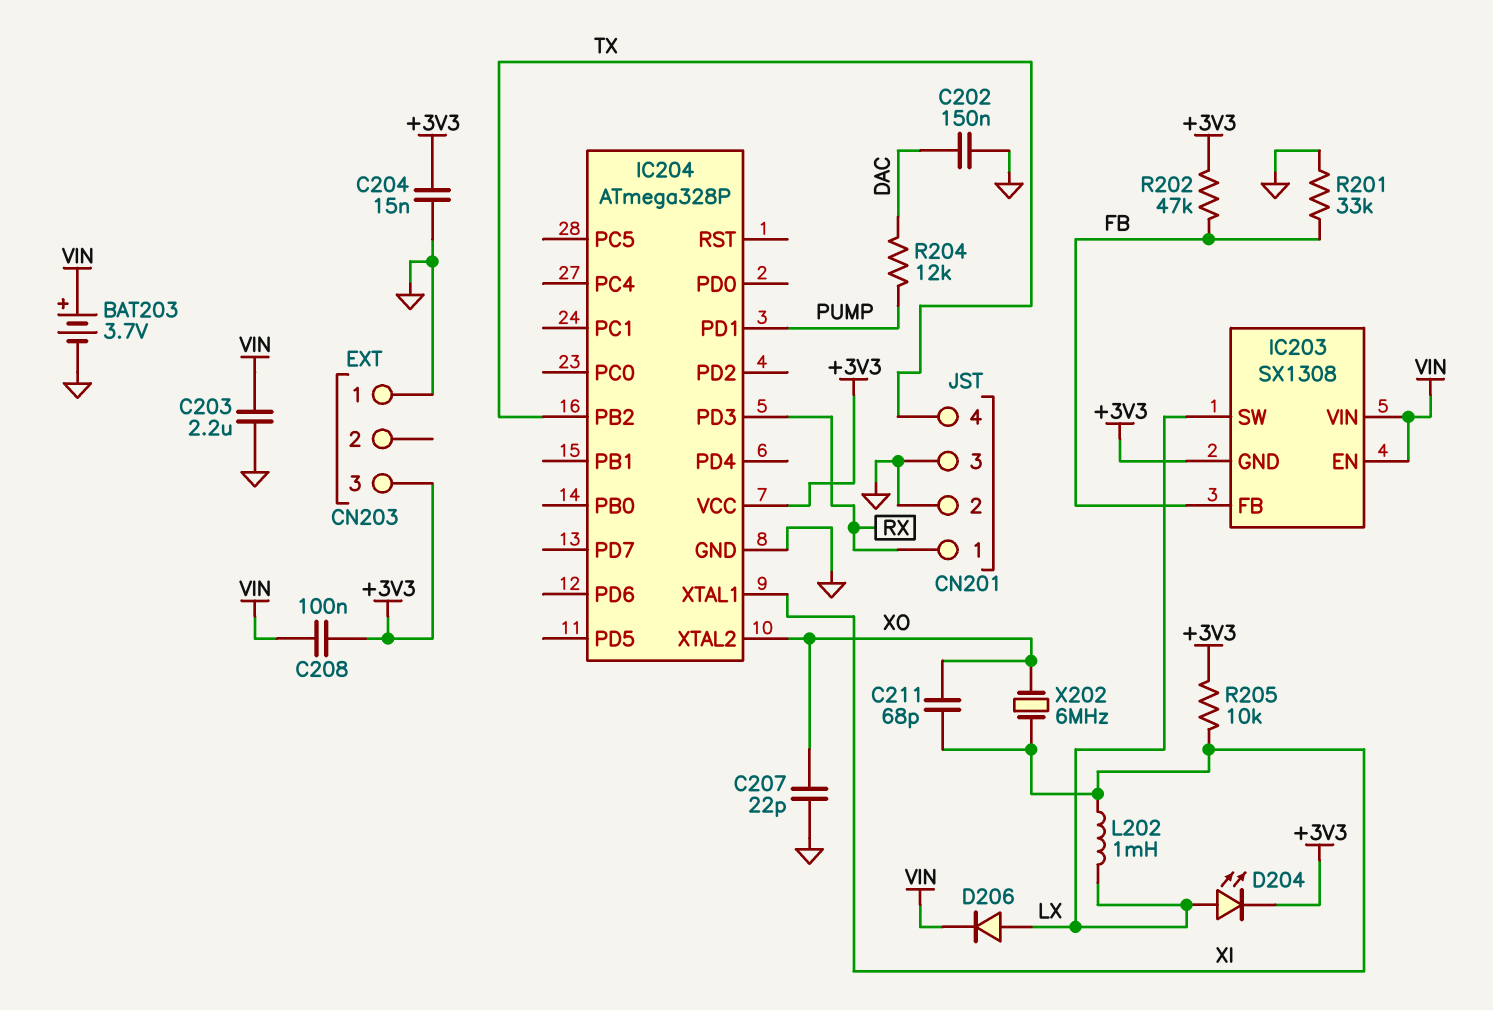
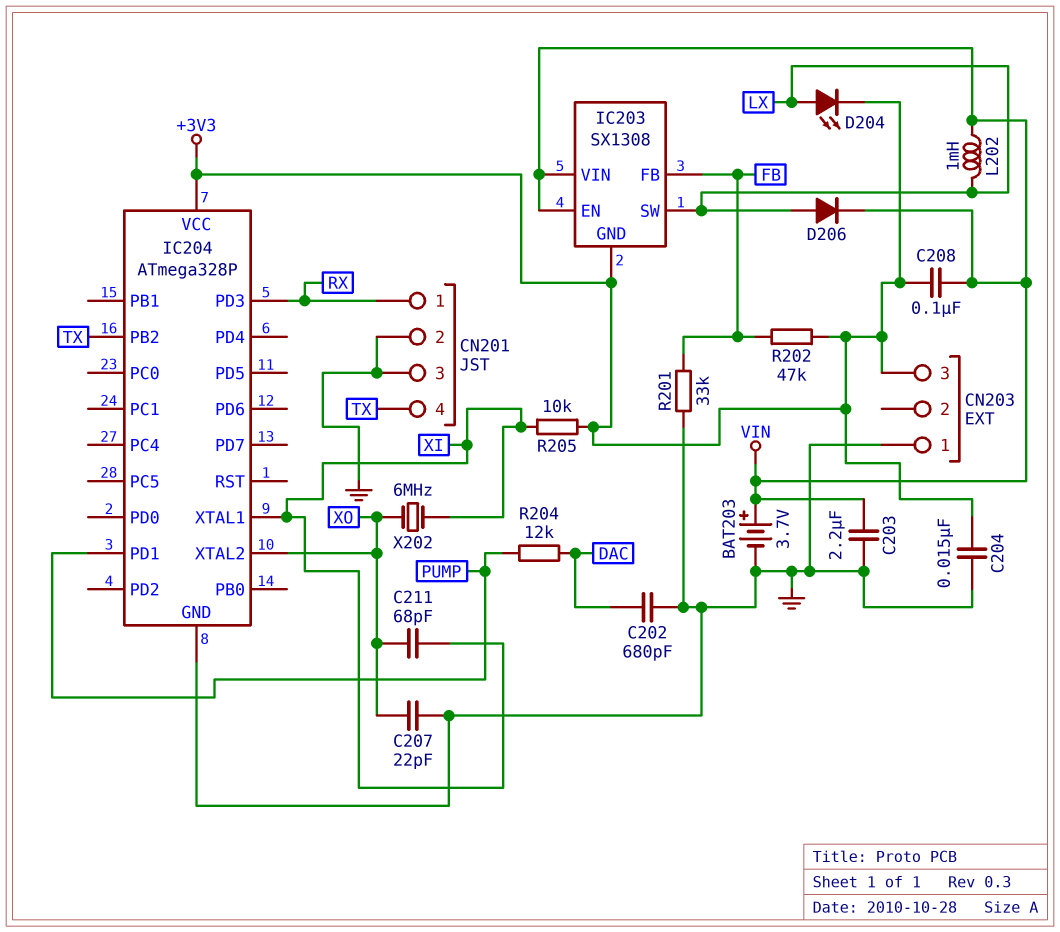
C202: 150nF (DAC, GND) -> 680pF (DAC, GND)
L202: 1mH (LX, XI) -> 1mH (LX, VIN)

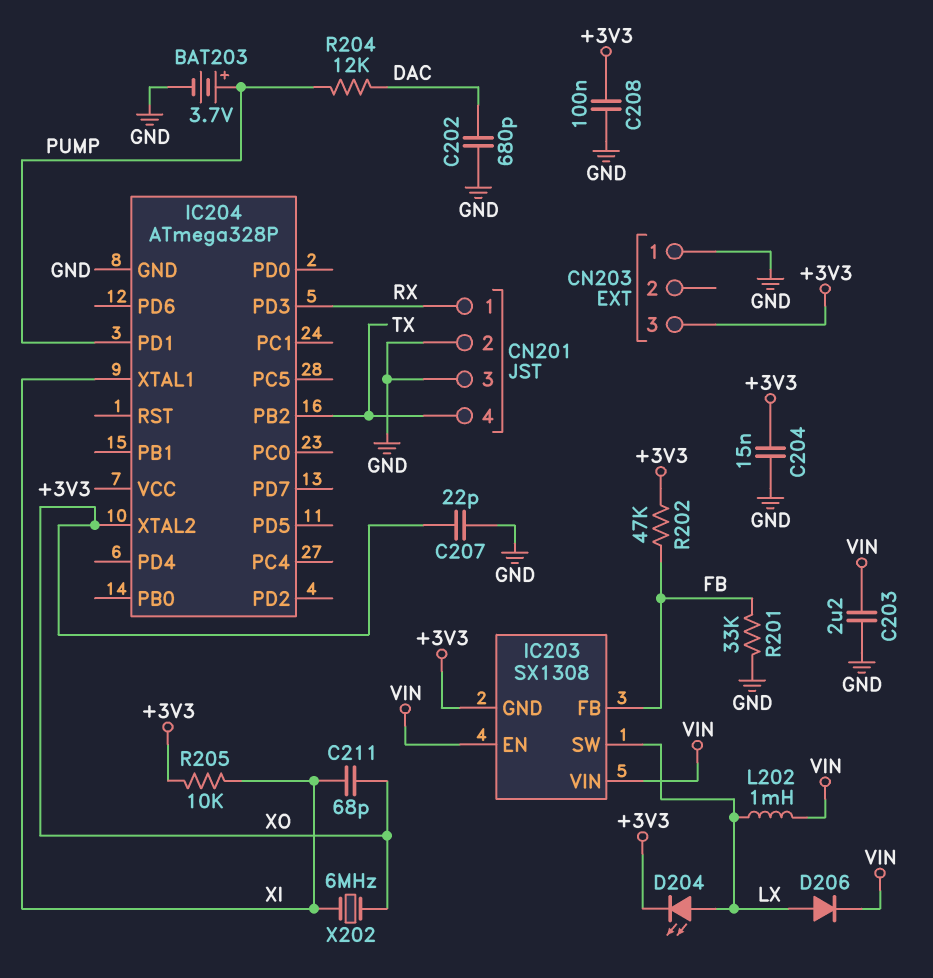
BAT203: 3.7V (plus VIN, minus GND) -> 3.7V (plus PUMP, minus GND)
C208: 100nF (+3V3, VIN) -> 100nF (+3V3, GND)

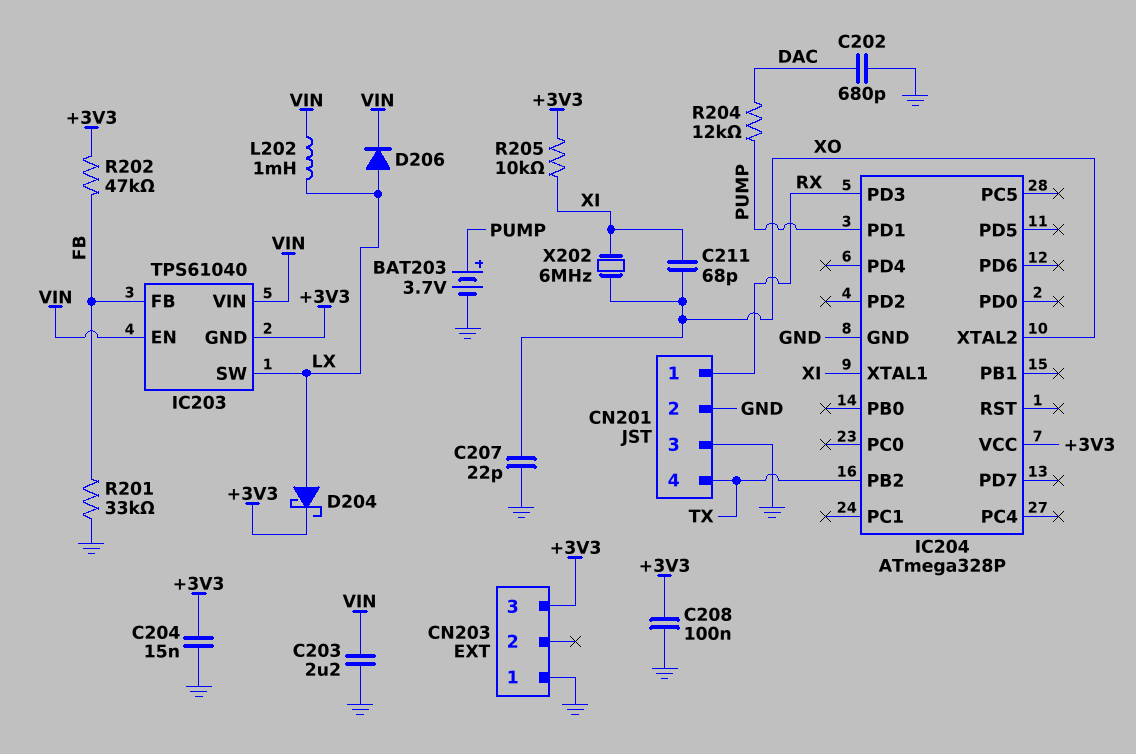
D204: LED (A LX, K +3V3) -> schottky (A LX, K +3V3)
IC203: SX1308 -> TPS61040

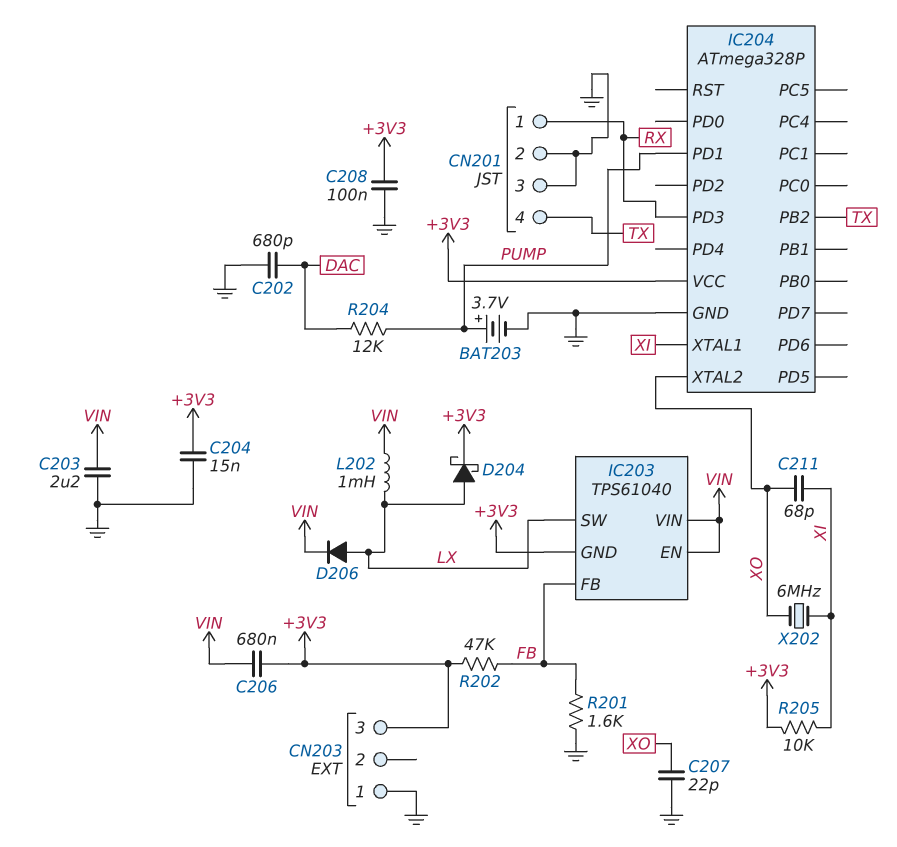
C206: none -> 680nF (+3V3, VIN)
R201: 33k (FB, GND) -> 1.6k (FB, GND)

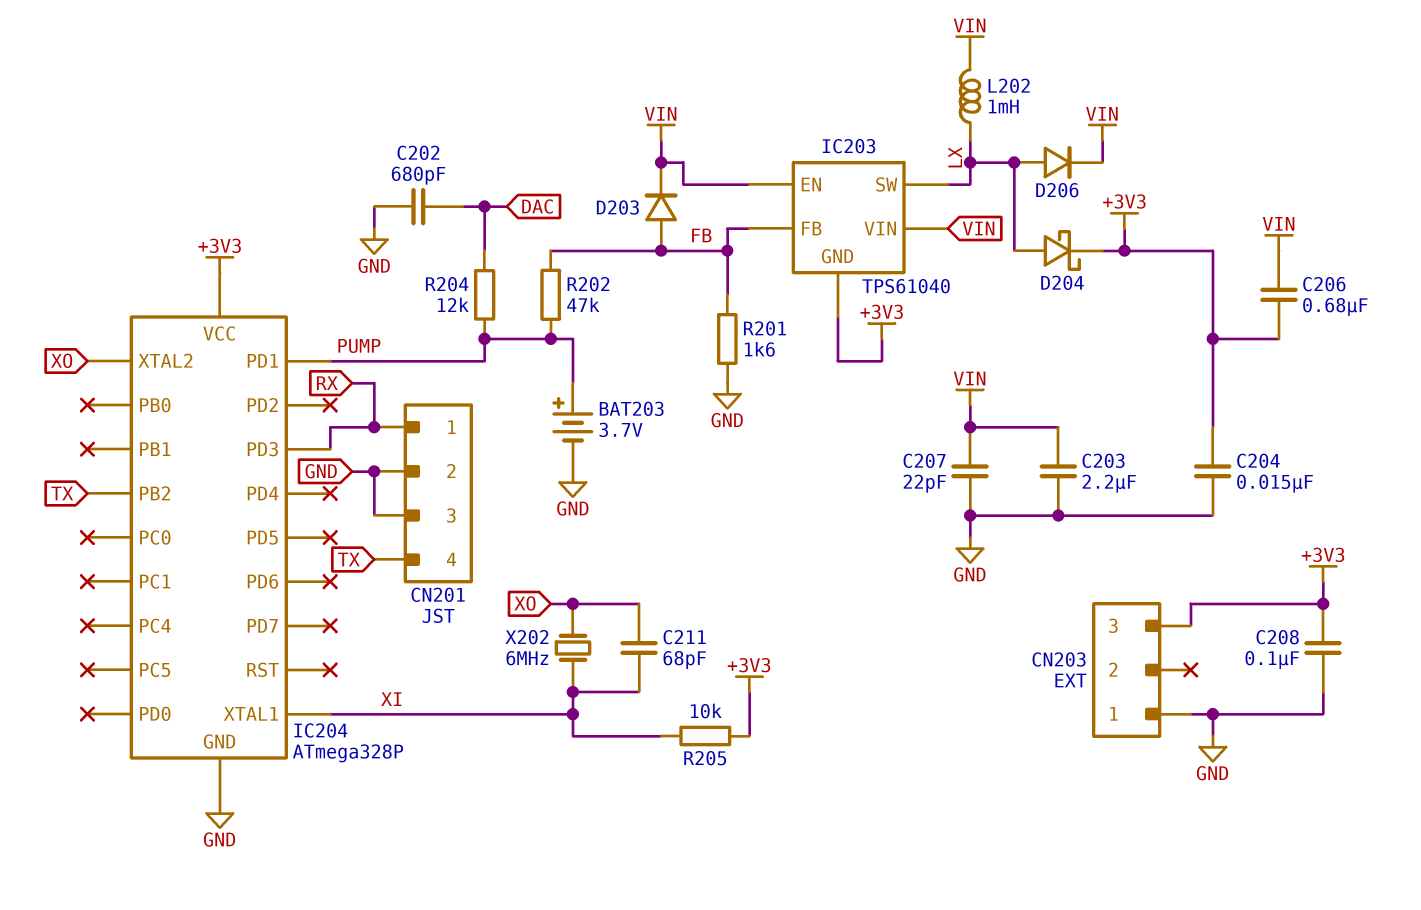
C207: 22pF (GND, XO) -> 22pF (GND, VIN)
D203: none -> diode (A FB, K VIN)
R202: 47k (+3V3, FB) -> 47k (FB, PUMP)

